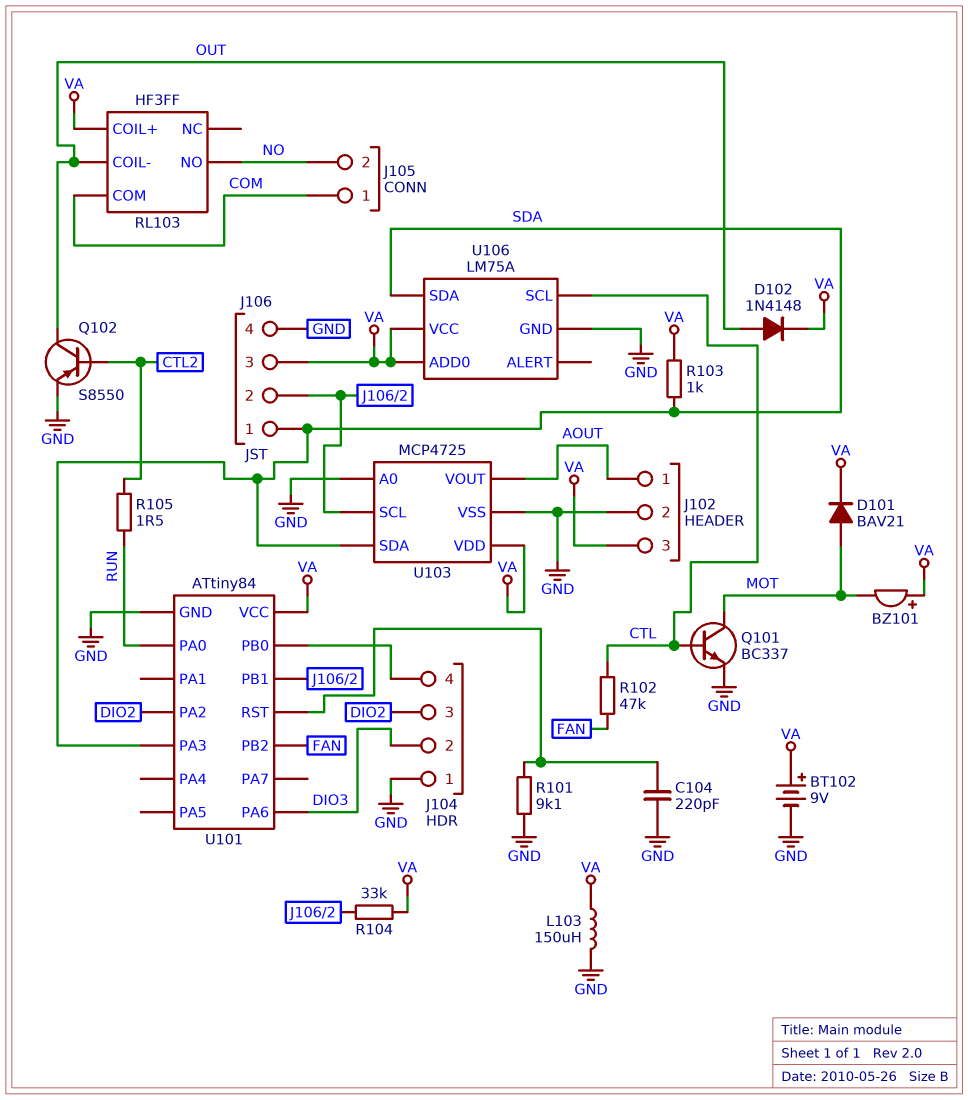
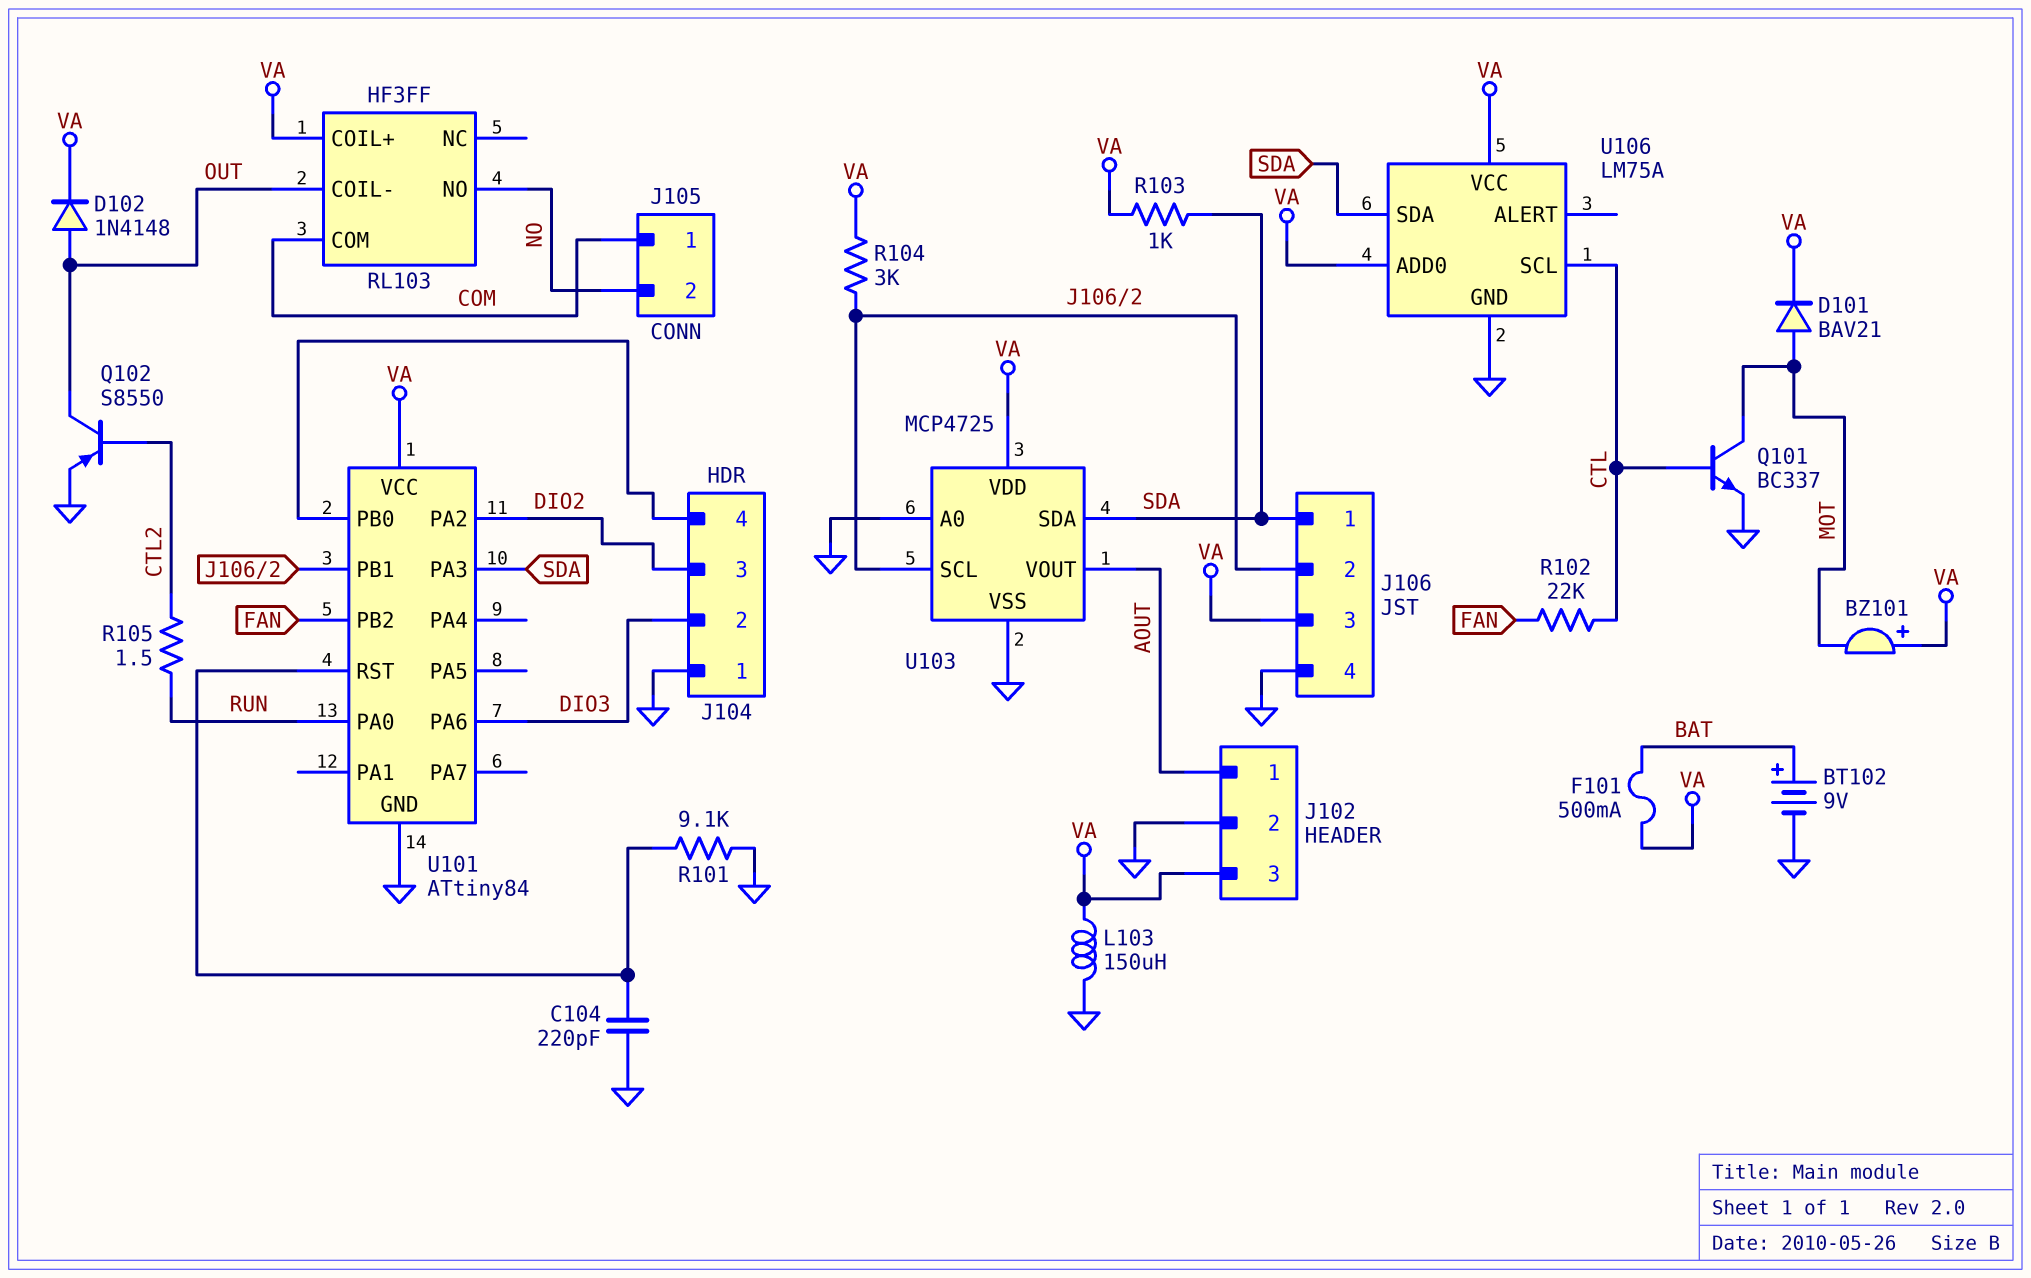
BT102: 9V (plus VA, minus GND) -> 9V (plus BAT, minus GND)
F101: none -> 500mA (BAT, VA)
R102: 47k (CTL, FAN) -> 22k (CTL, FAN)
R104: 33k (J106/2, VA) -> 3k (J106/2, VA)

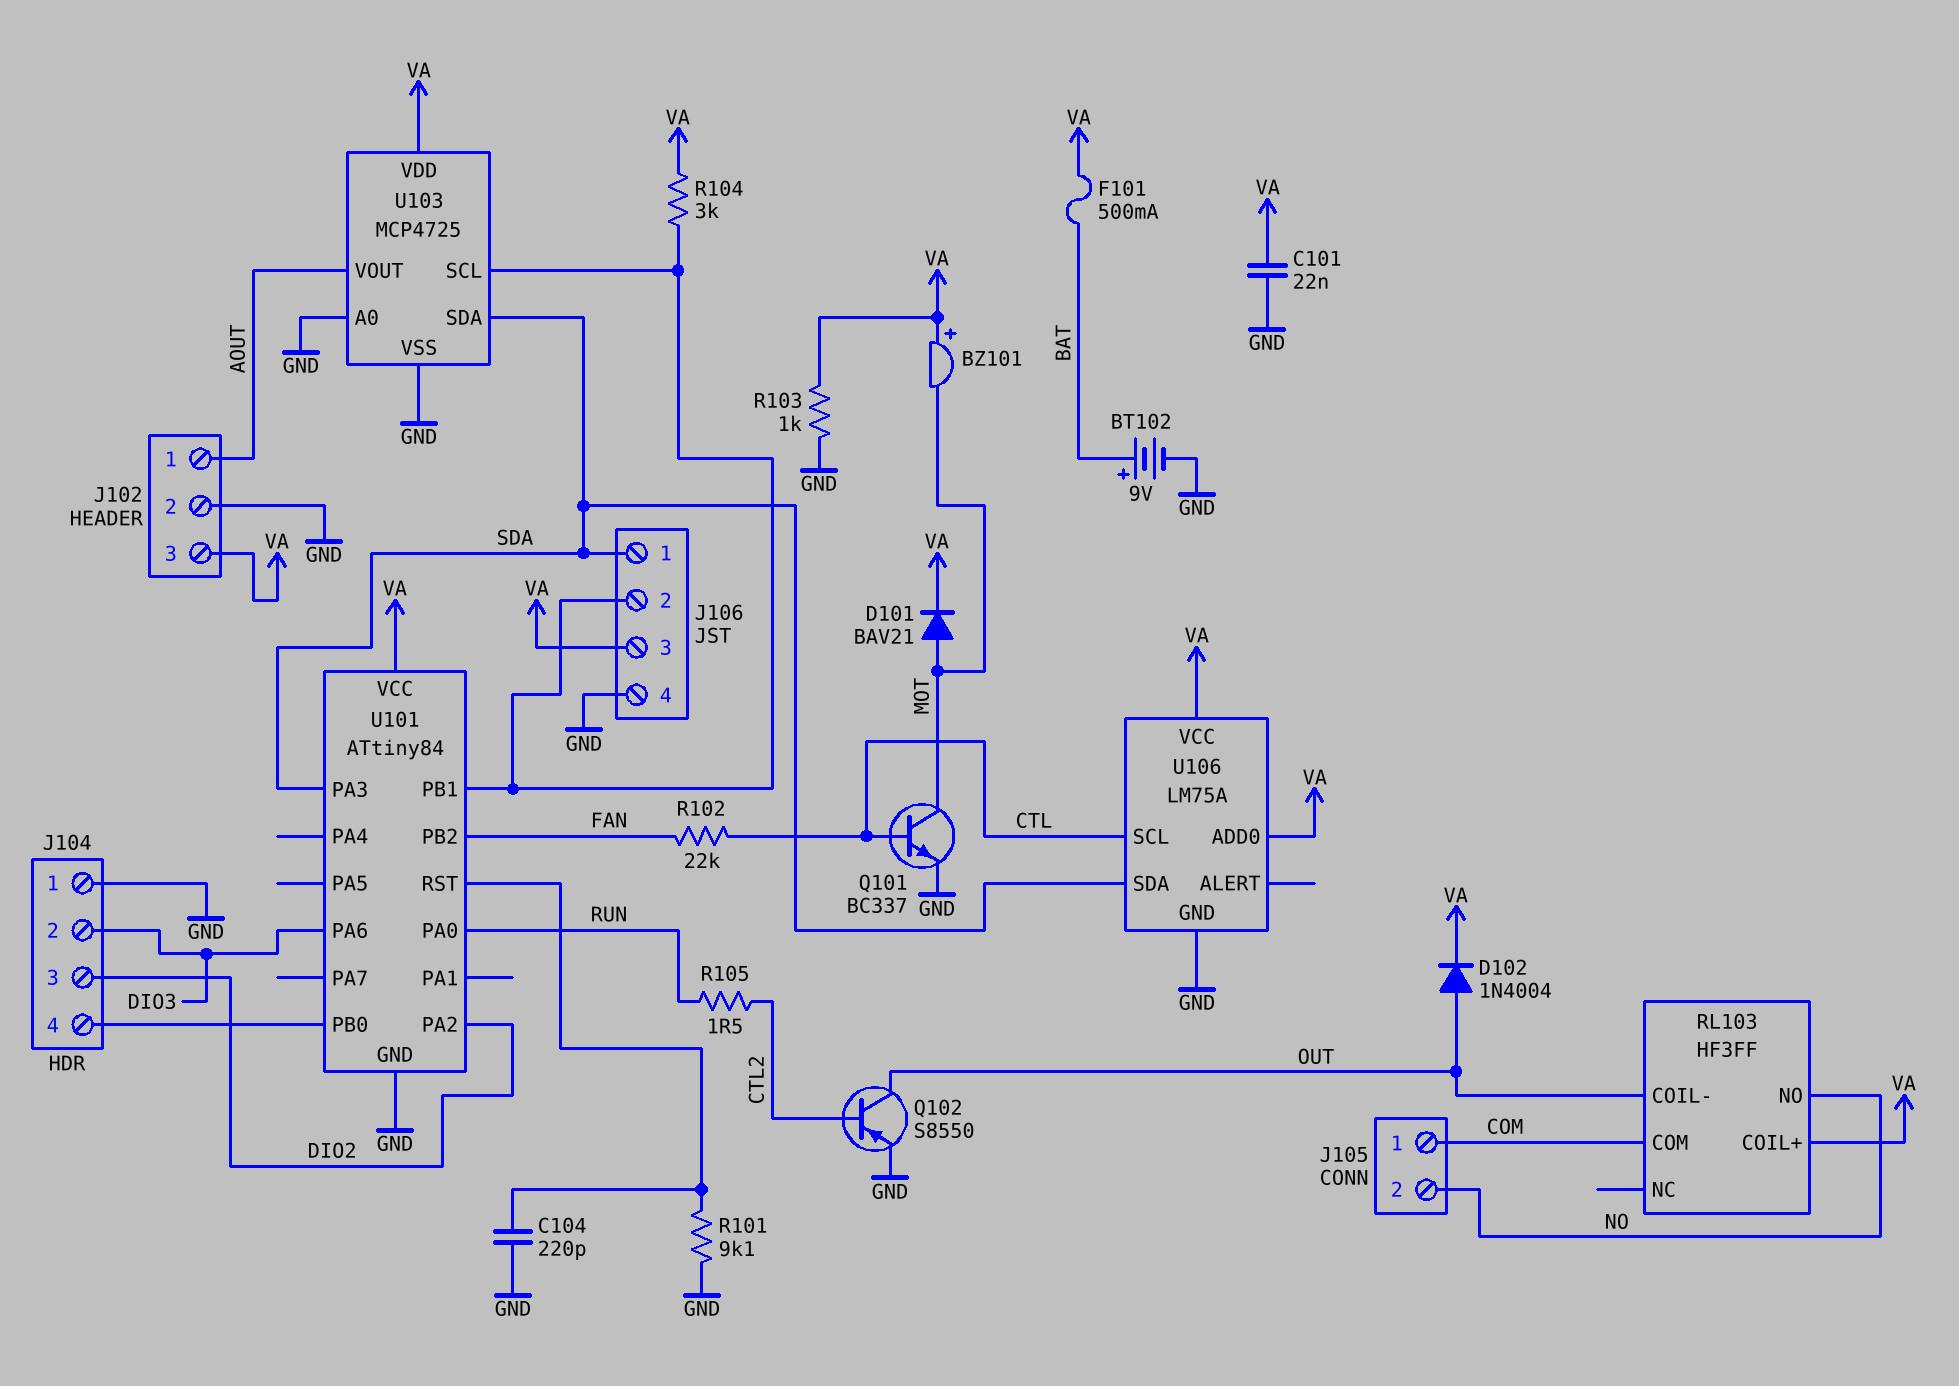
C101: none -> 22nF (GND, VA)
D102: diode 1N4148 (A OUT, K VA) -> diode 1N4004 (A OUT, K VA)
L103: 150uH (GND, VA) -> none
R103: 1k (SDA, VA) -> 1k (GND, VA)

